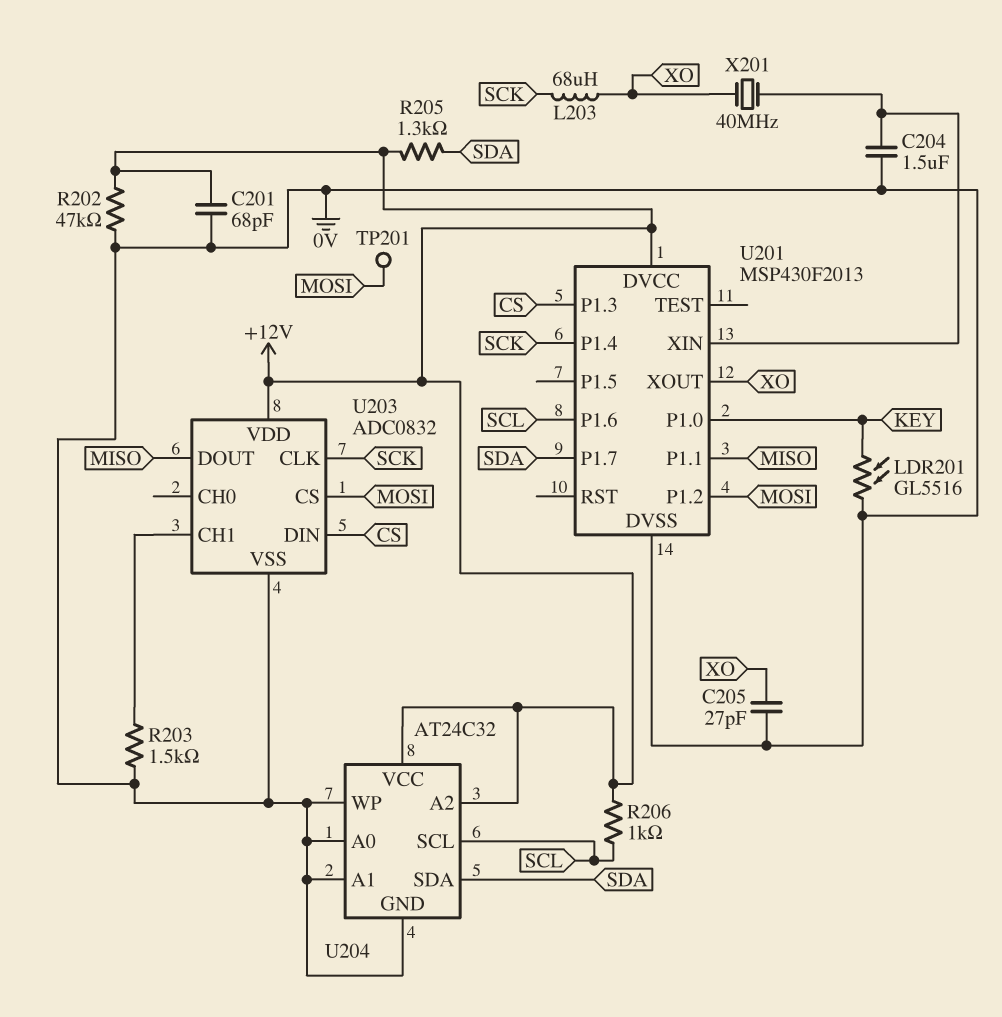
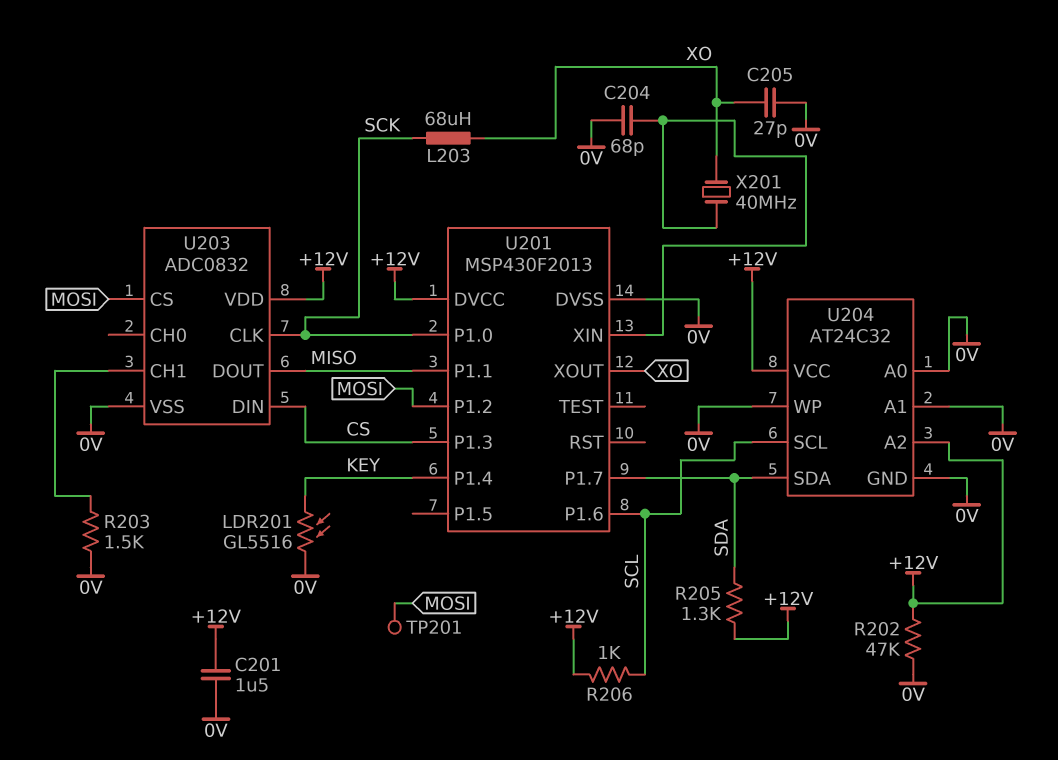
C201: 68pF (+12V, 0V) -> 1.5uF (+12V, 0V)
C204: 1.5uF (0V, U201/XIN) -> 68pF (0V, U201/XIN)
U201 pin P1.0: KEY -> SCK
U201 pin P1.4: SCK -> KEY

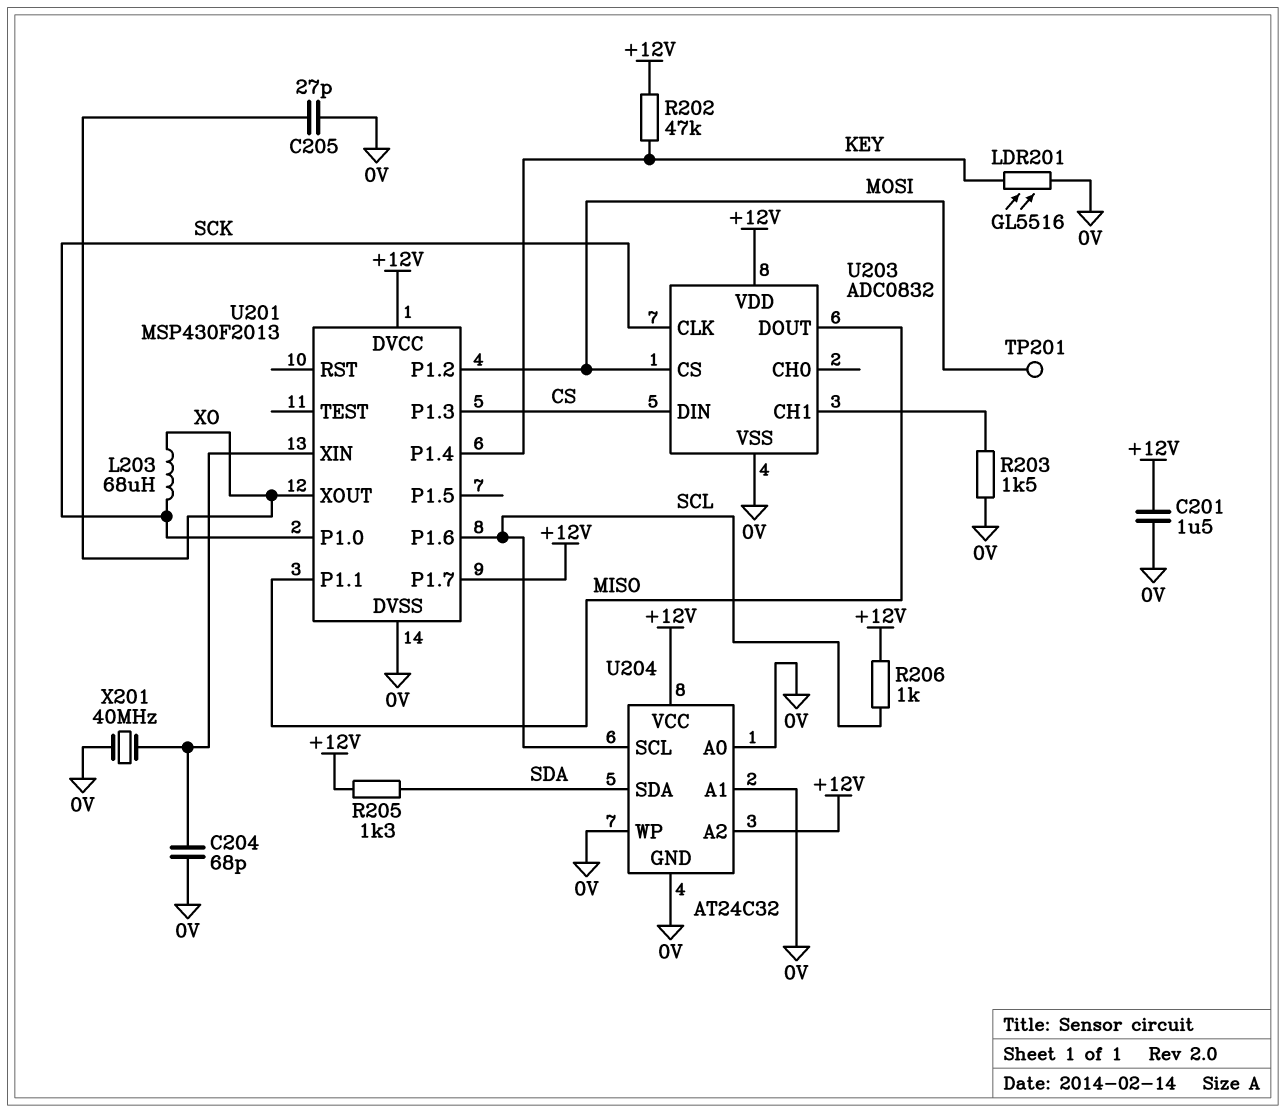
R202: 47k (+12V, 0V) -> 47k (+12V, KEY)
U201 pin P1.7: SDA -> +12V
X201: 40MHz (U201/XIN, XO) -> 40MHz (0V, U201/XIN)

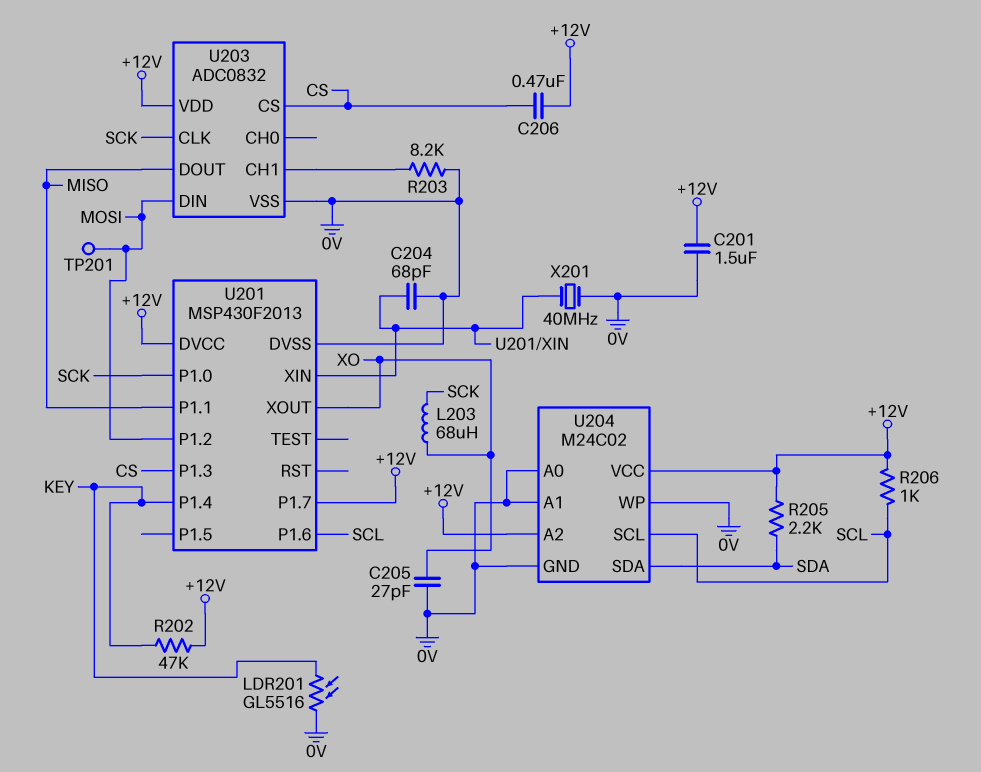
C206: none -> 470nF (+12V, CS)
R203: 1.5k (0V, U203/CH1) -> 8.2k (0V, U203/CH1)
R205: 1.3k (+12V, SDA) -> 2.2k (+12V, SDA)
U203 pin CS: MOSI -> CS
U203 pin DIN: CS -> MOSI
U204: AT24C32 -> M24C02

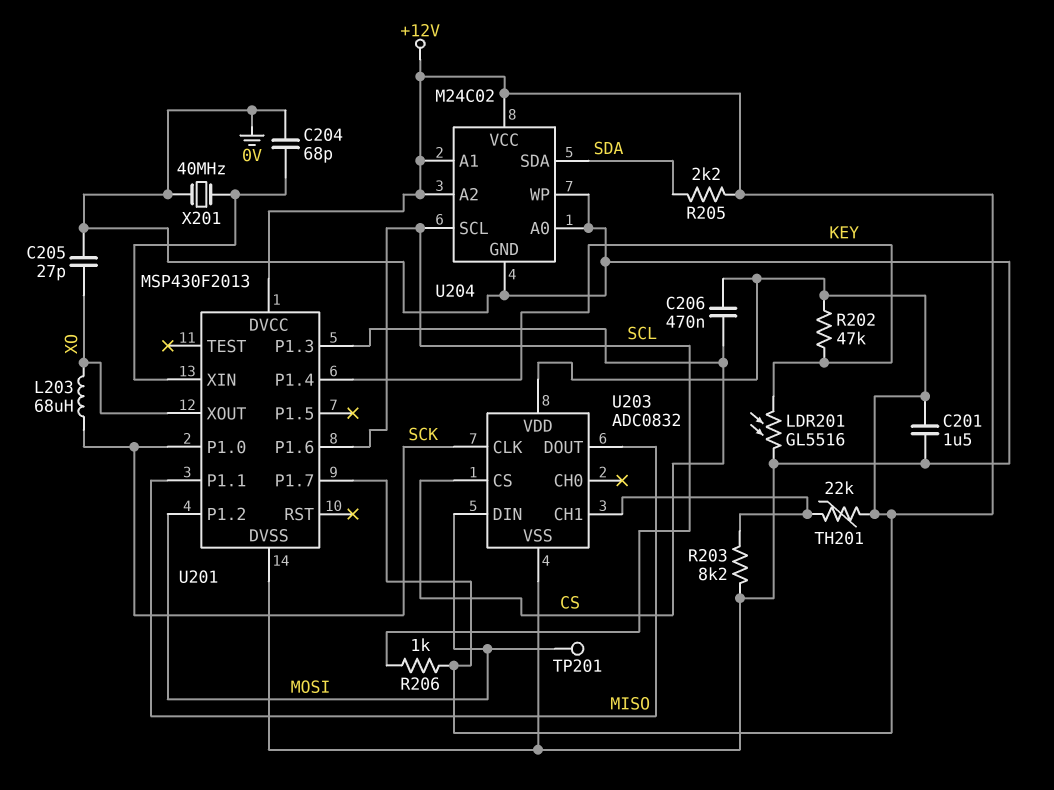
TH201: none -> 22k (+12V, U203/CH1)
U204 pin A1: 0V -> +12V

